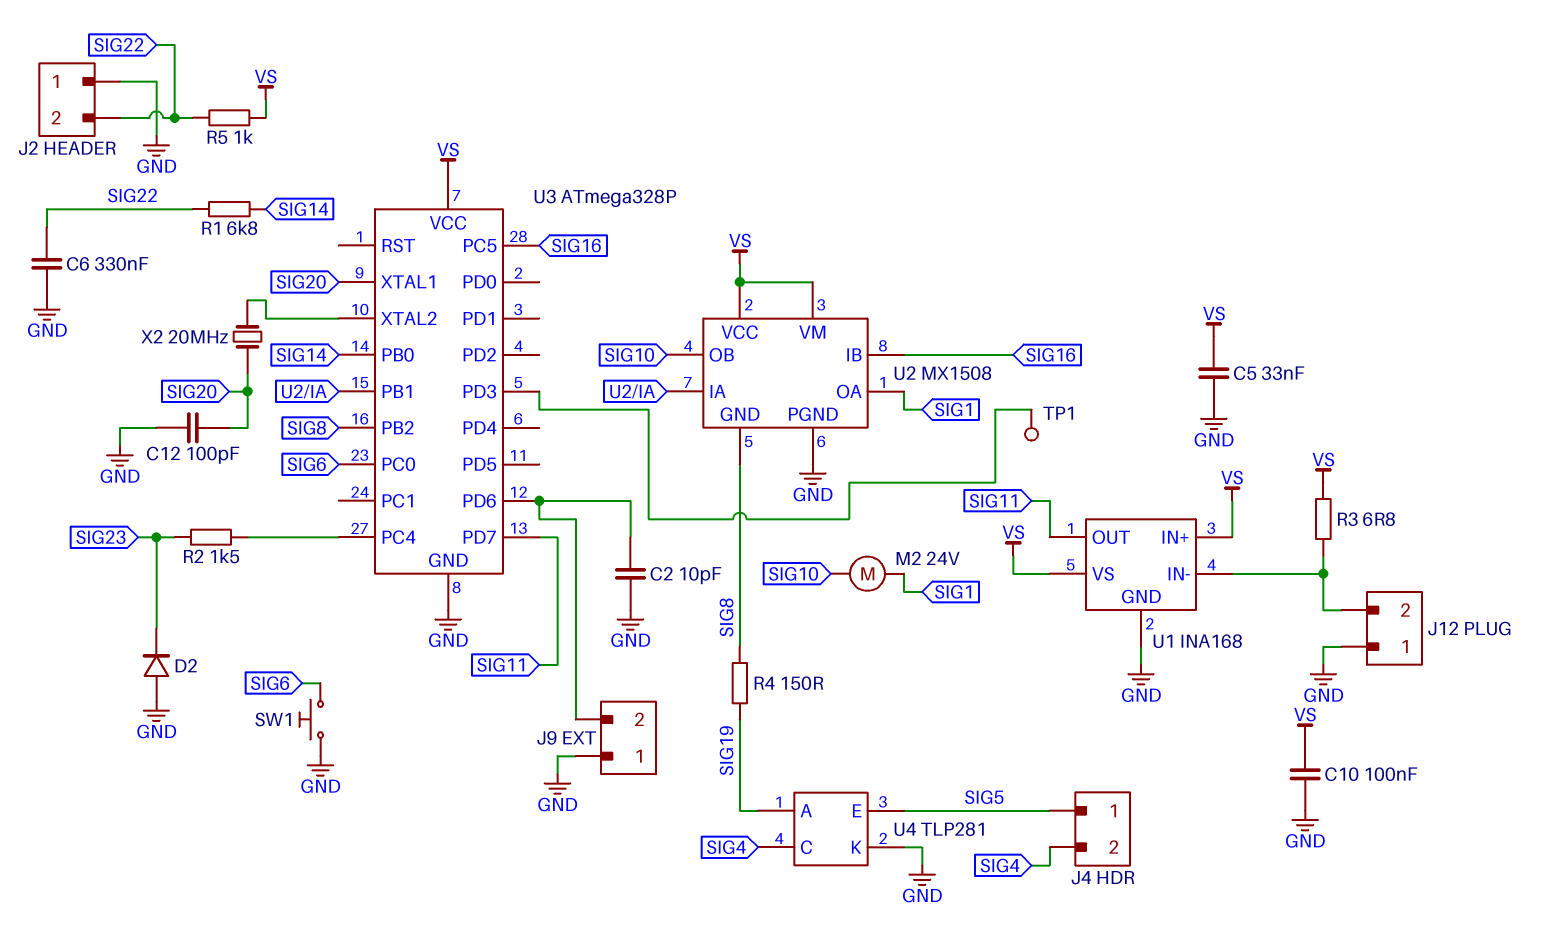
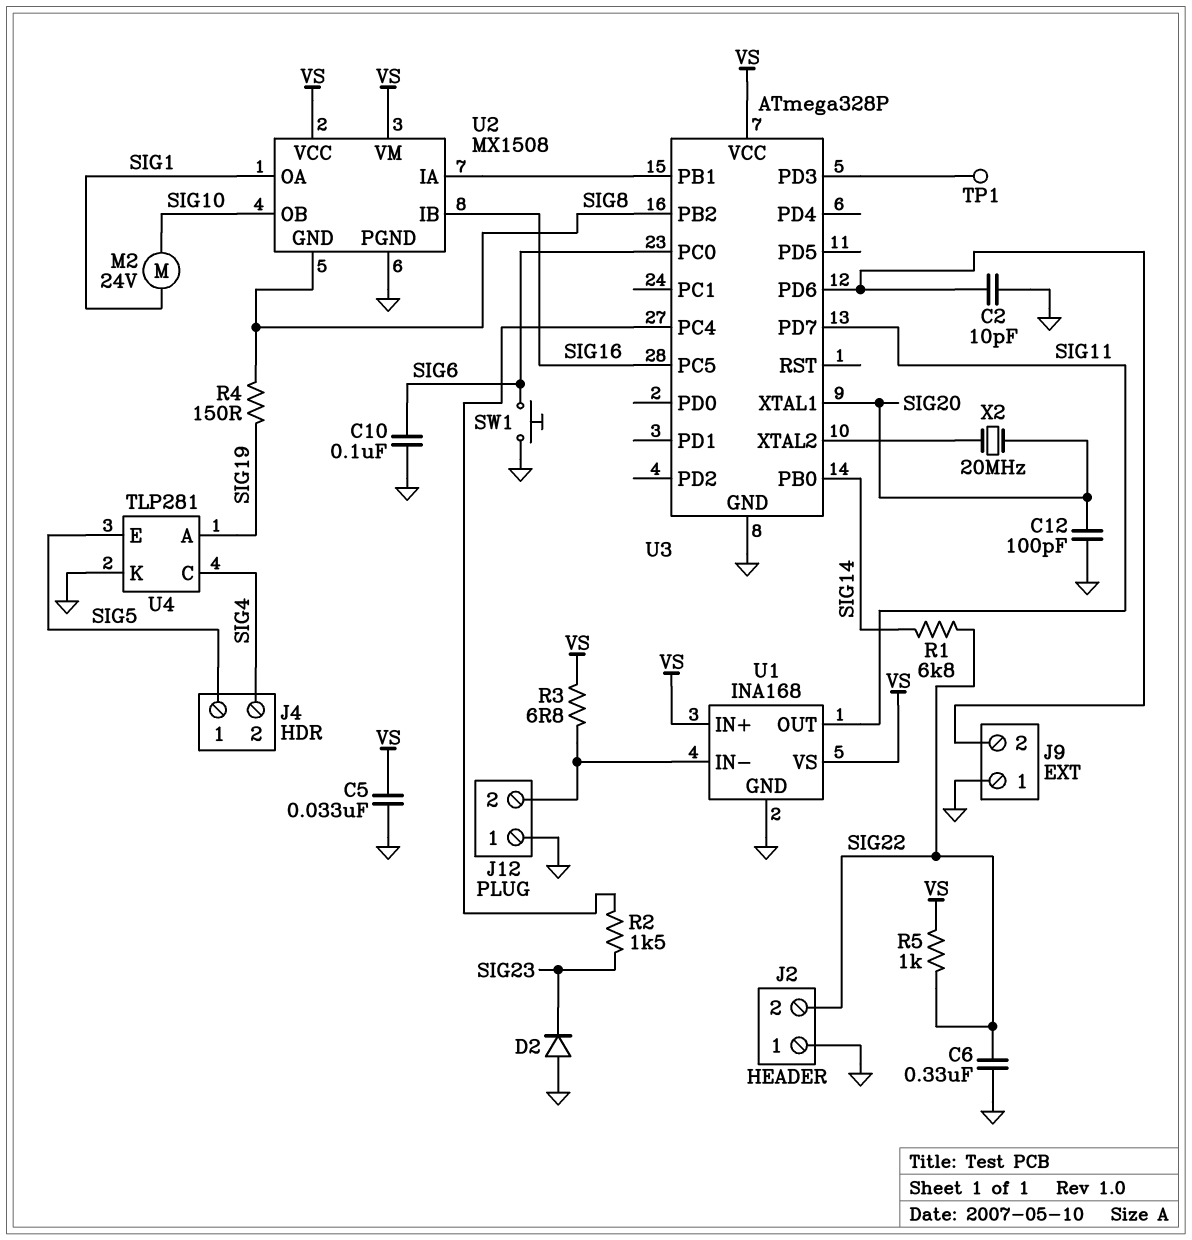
C10: 100nF (GND, VS) -> 100nF (GND, SIG6)

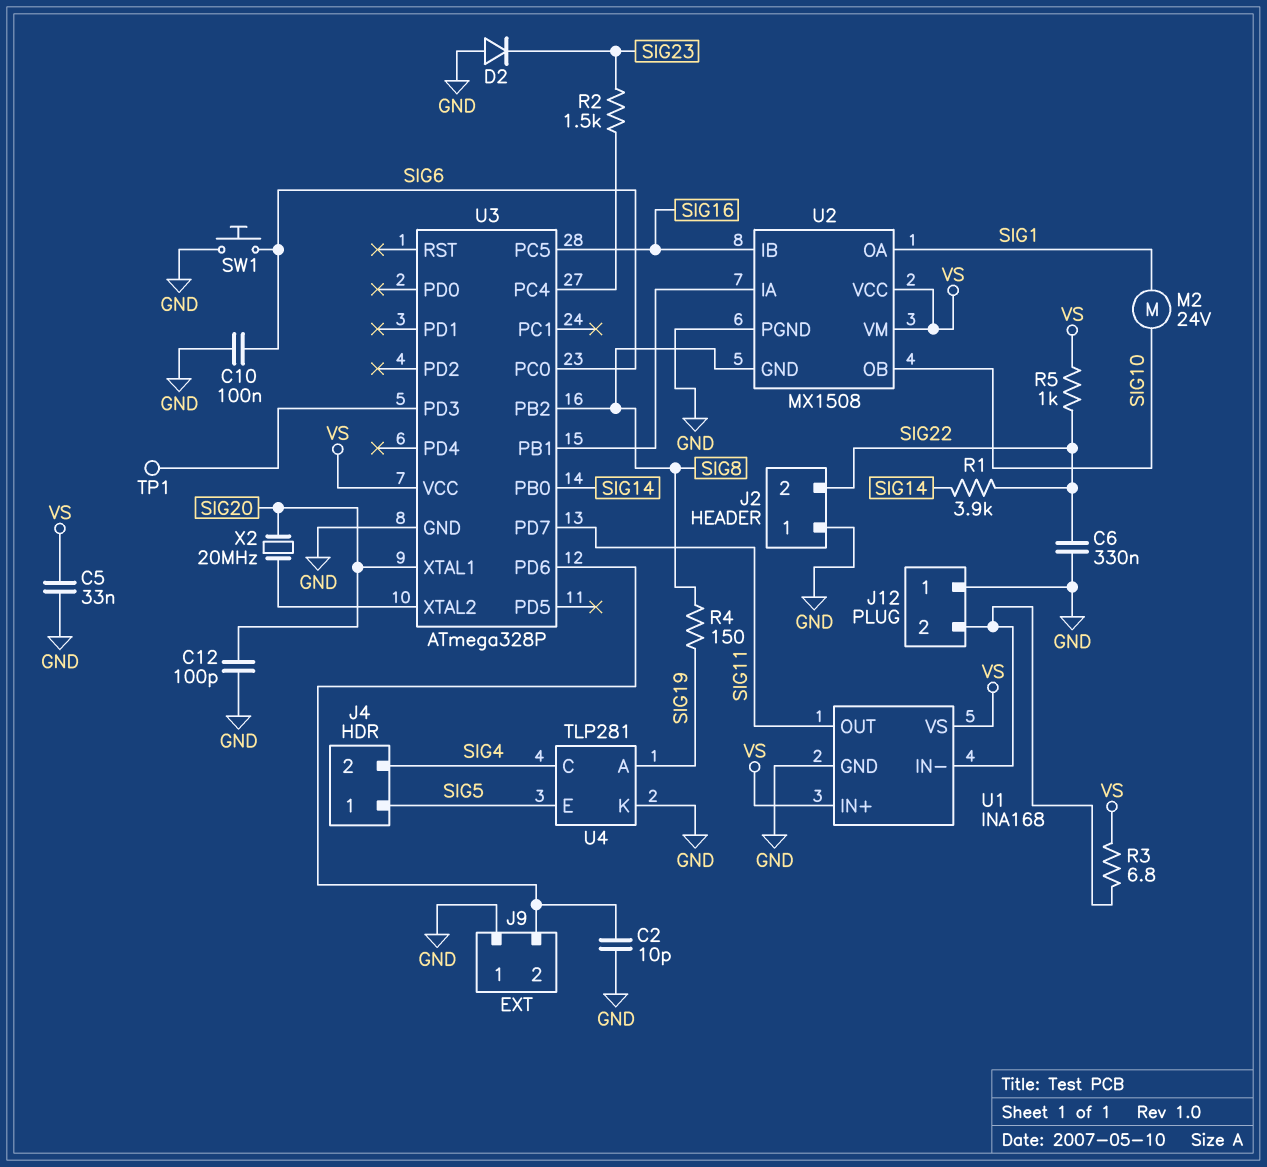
R1: 6.8k (SIG14, SIG22) -> 3.9k (SIG14, SIG22)

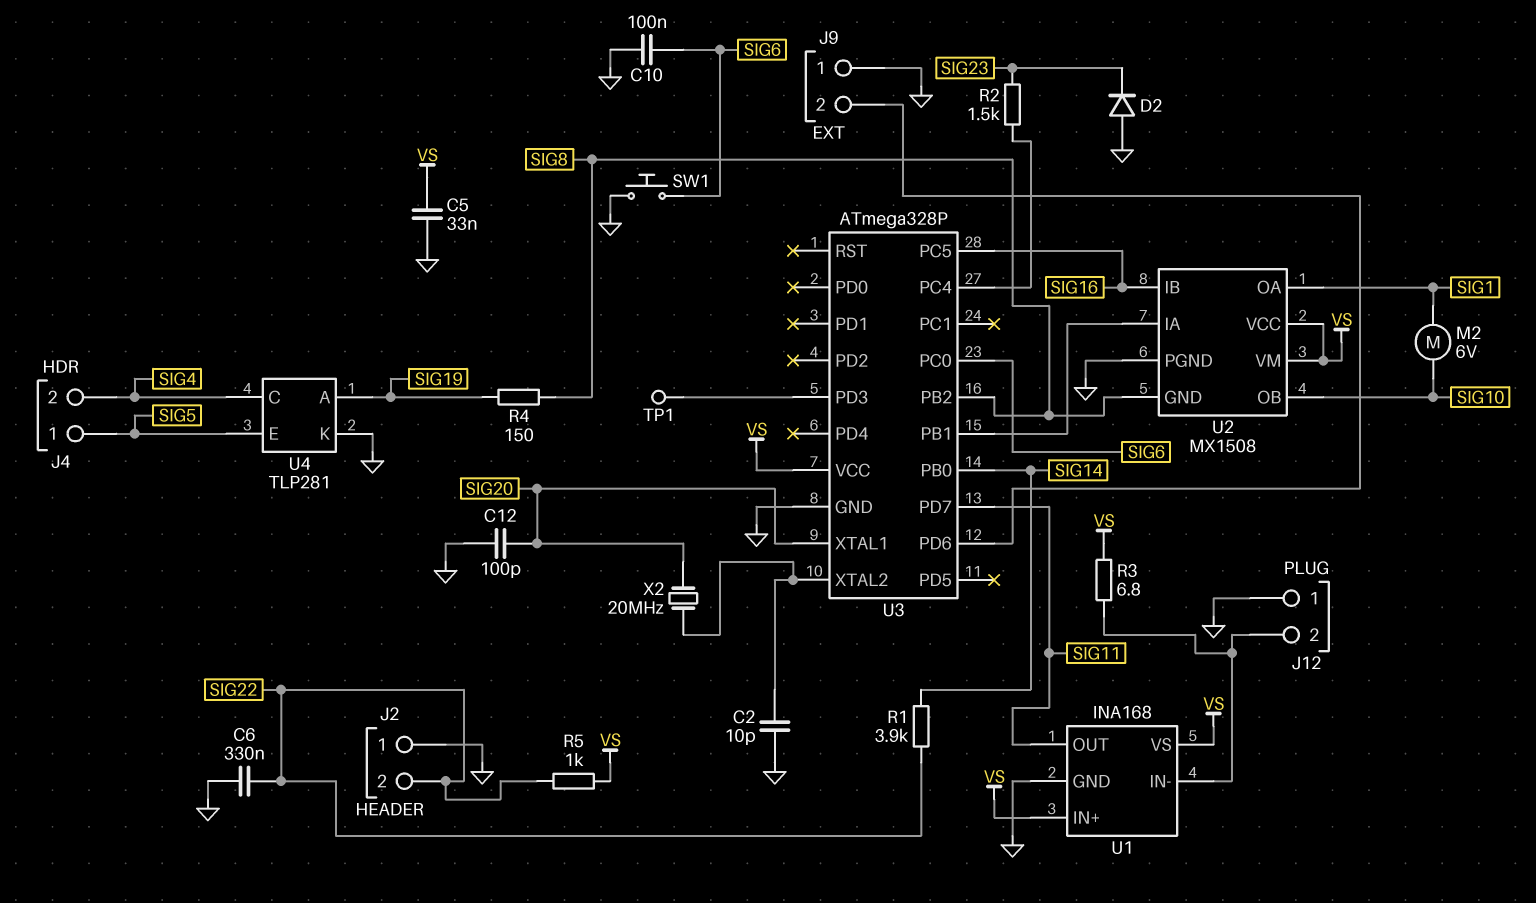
C2: 10pF (GND, J9/2) -> 10pF (GND, U3/XTAL2)
M2: motor 24V (SIG1, SIG10) -> motor 6V (SIG1, SIG10)

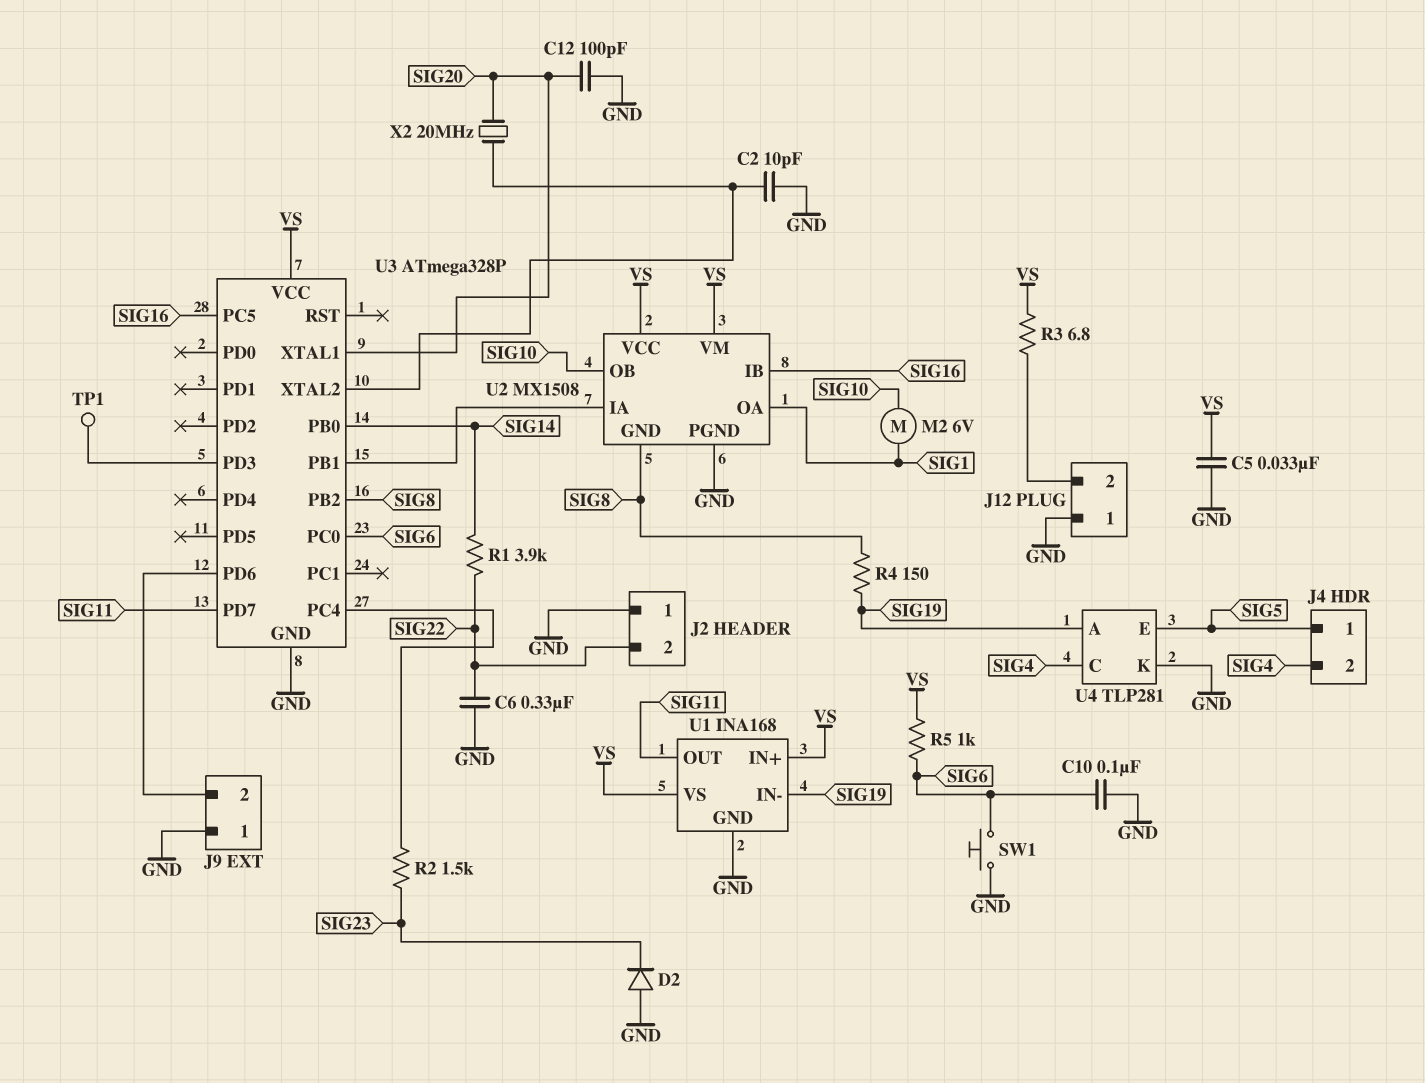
R5: 1k (SIG22, VS) -> 1k (SIG6, VS)
U1 pin IN-: J12/2 -> SIG19

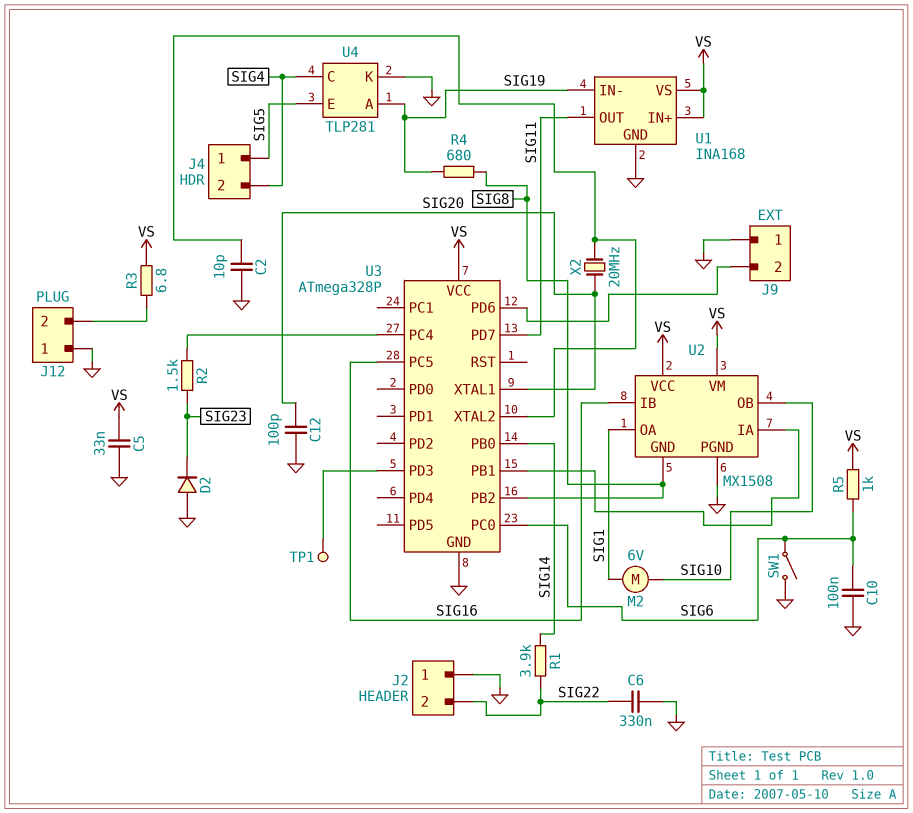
R4: 150 (SIG8, SIG19) -> 680 (SIG8, SIG19)
SW1: button (GND, SIG6) -> switch (GND, SIG6)

